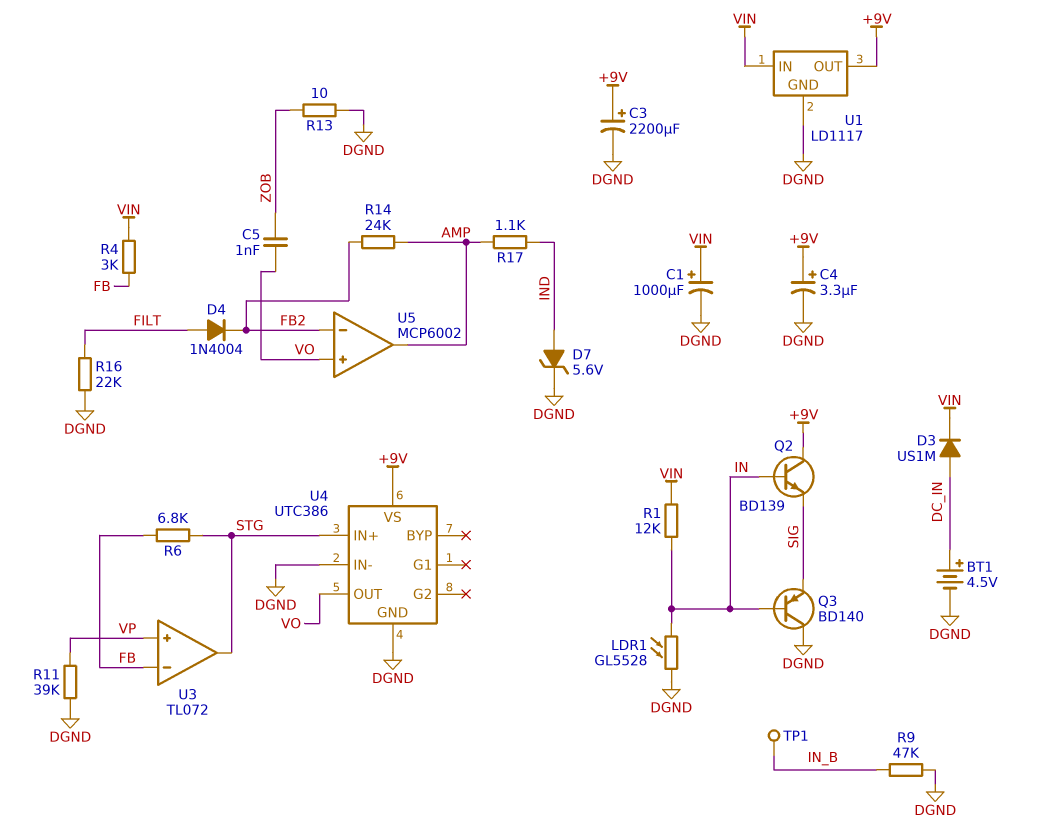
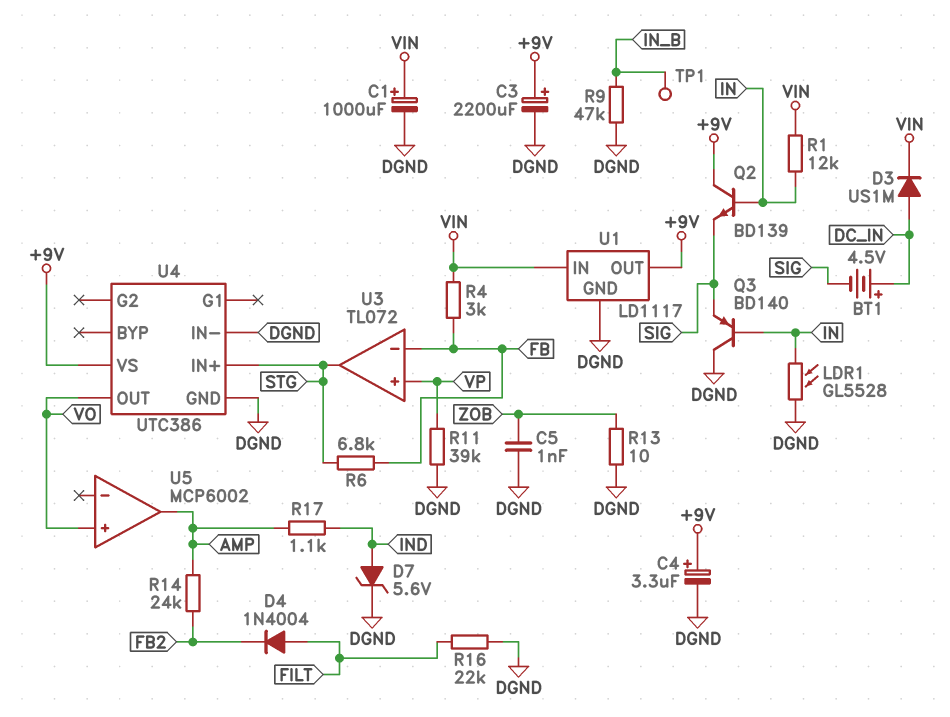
BT1: 4.5V (plus DC_IN, minus DGND) -> 4.5V (plus DC_IN, minus SIG)
C5: 1nF (VO, ZOB) -> 1nF (DGND, ZOB)
U5 pin in-: FB2 -> none

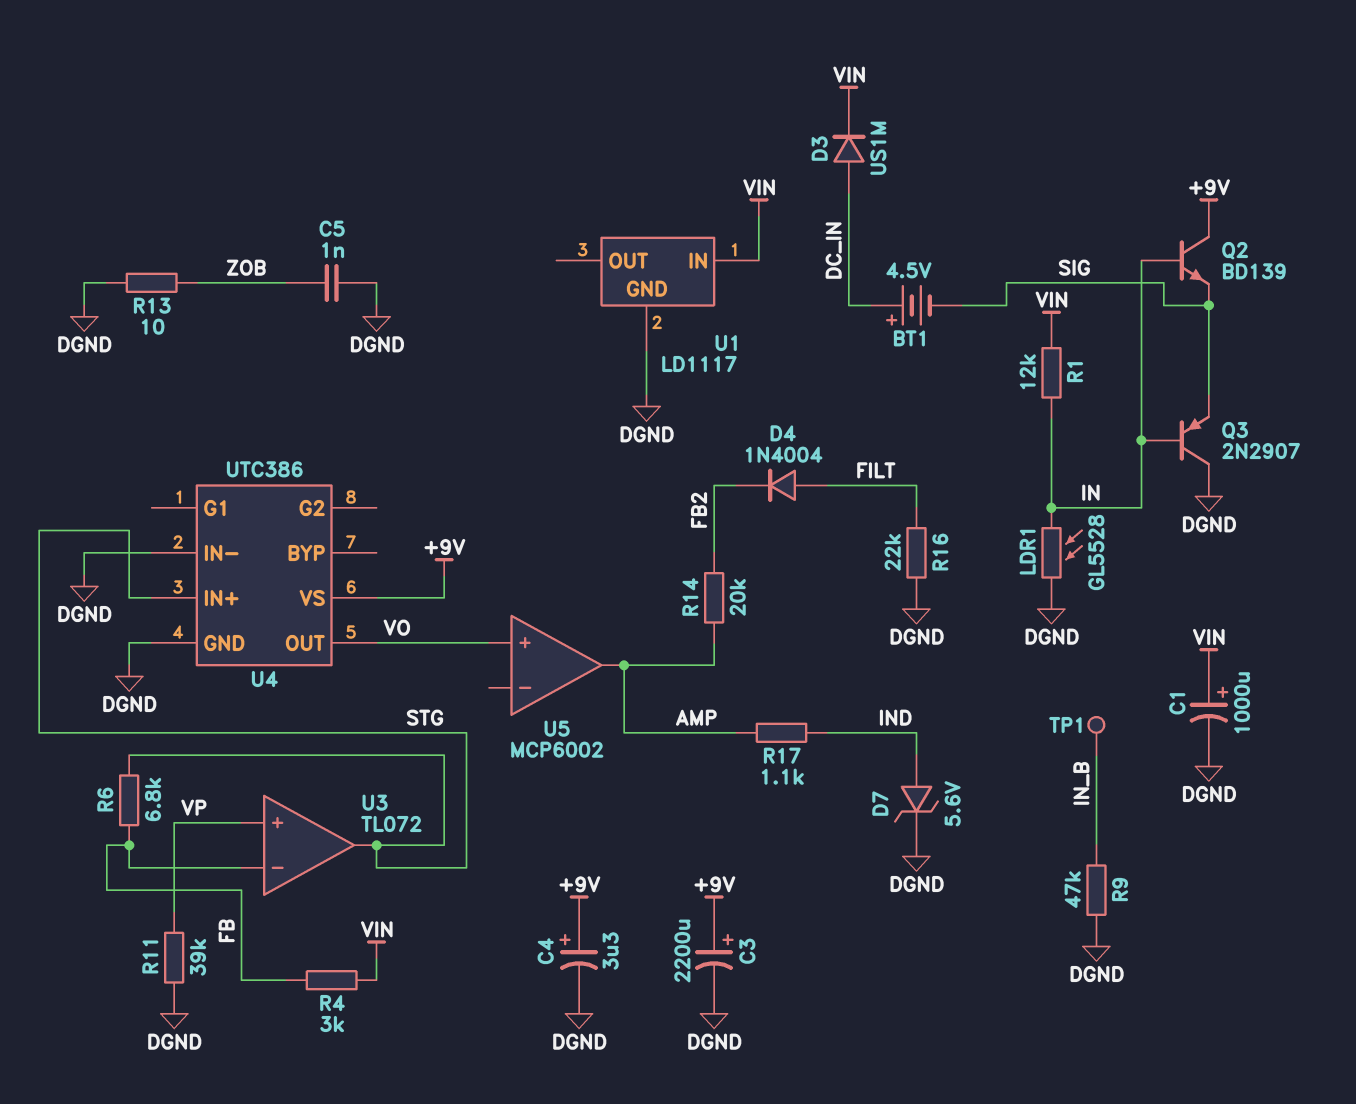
Q3: PNP BD140 (B IN, C DGND, E SIG) -> PNP 2N2907 (B IN, C DGND, E SIG)
R14: 24k (AMP, FB2) -> 20k (AMP, FB2)
U1 pin OUT: +9V -> none

